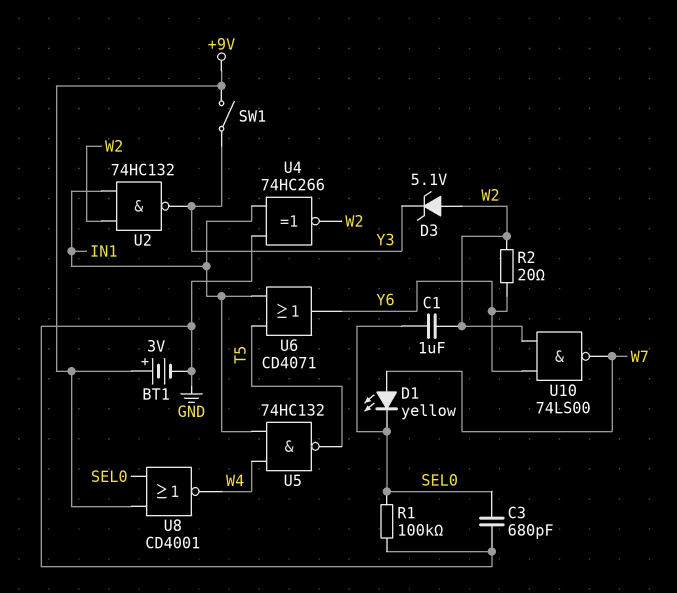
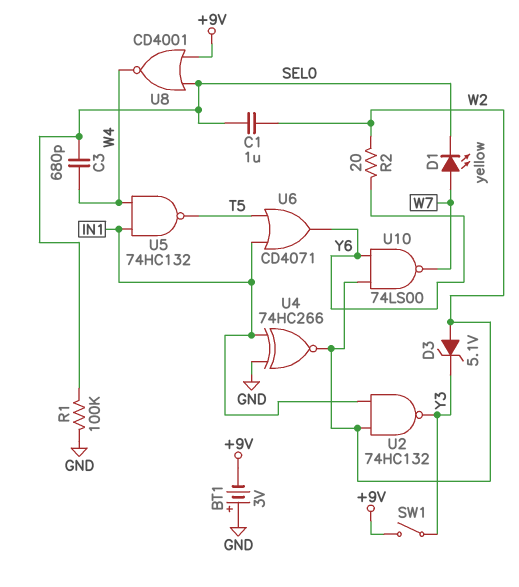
BT1: 3V (plus +9V, minus GND) -> 3V (plus GND, minus +9V)
C3: 680pF (GND, SEL0) -> 680pF (SEL0, W4)

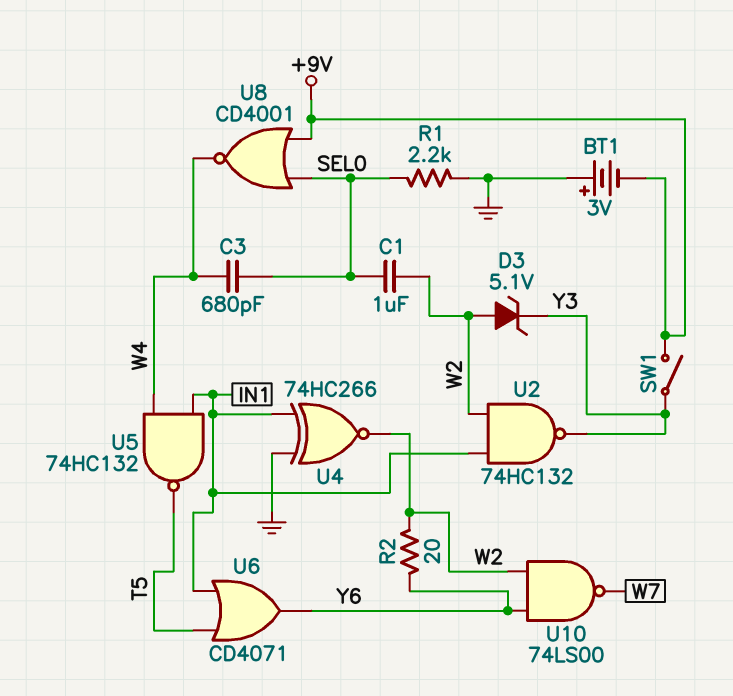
D1: LED yellow (A W7, K SEL0) -> none
R1: 100k (GND, SEL0) -> 2.2k (GND, SEL0)

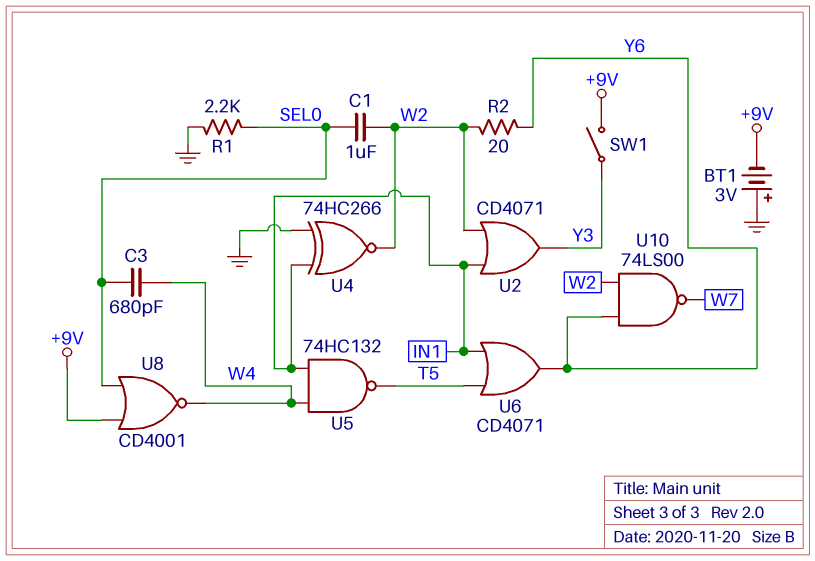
D3: zener 5.1V (A W2, K Y3) -> none
U2: NAND 74HC132 (in IN1, in W2, out Y3) -> OR CD4071 (in IN1, in W2, out Y3)

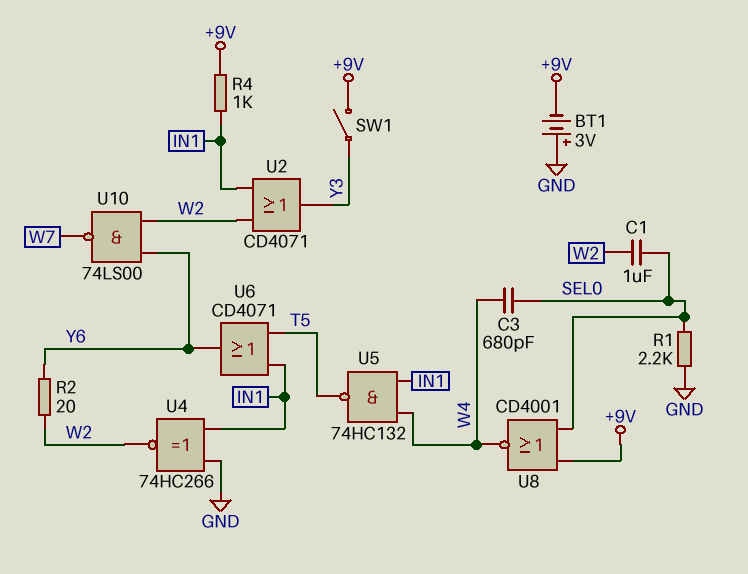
R4: none -> 1k (+9V, IN1)

